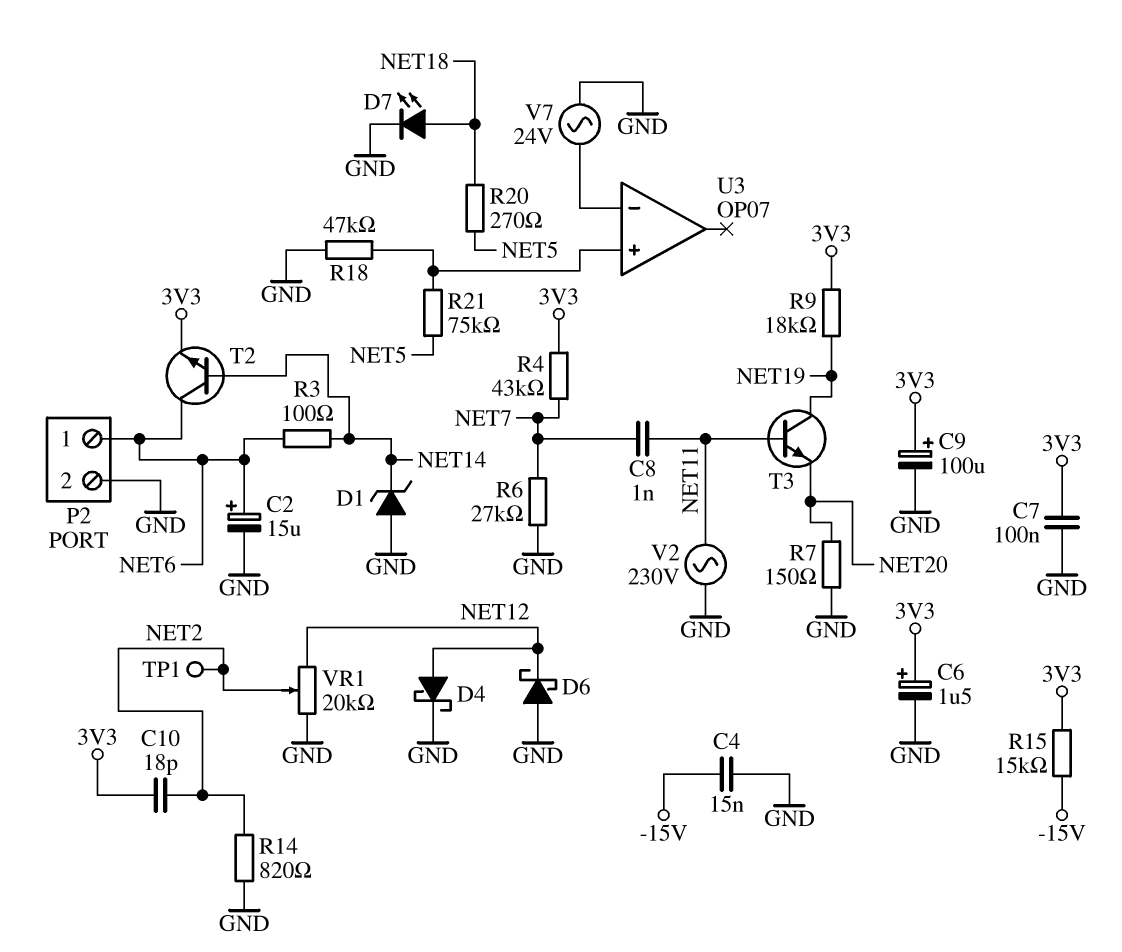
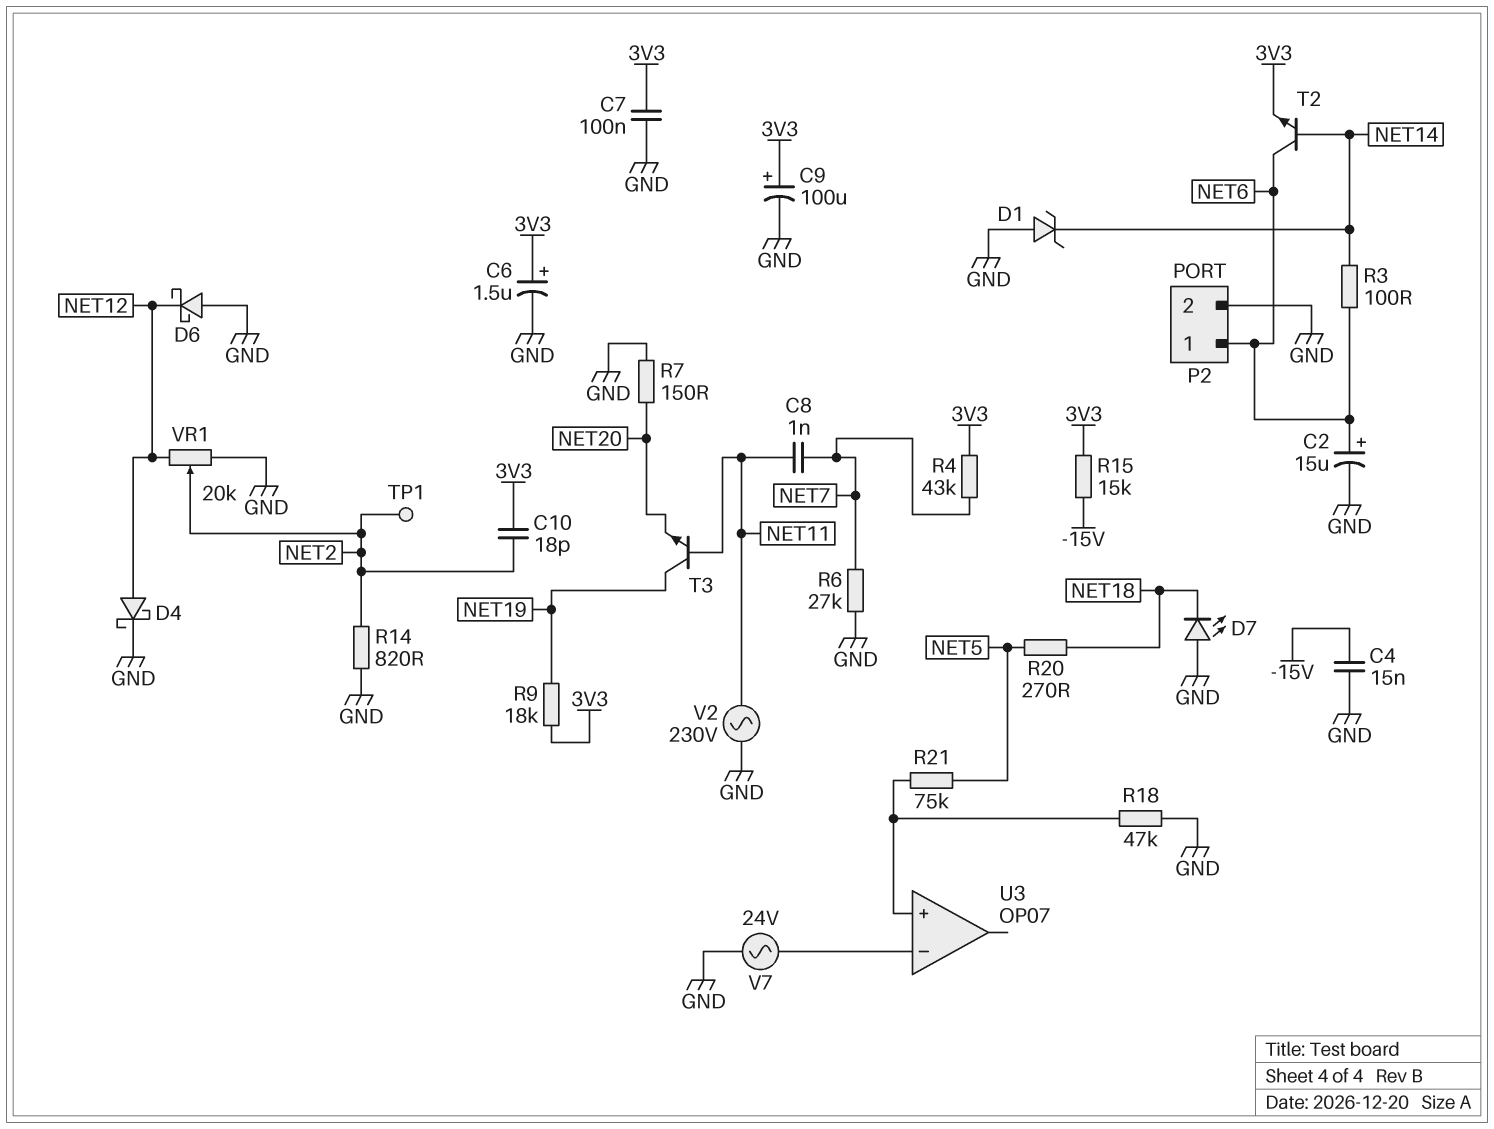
D7: LED (A NET18, K GND) -> LED (A GND, K NET18)

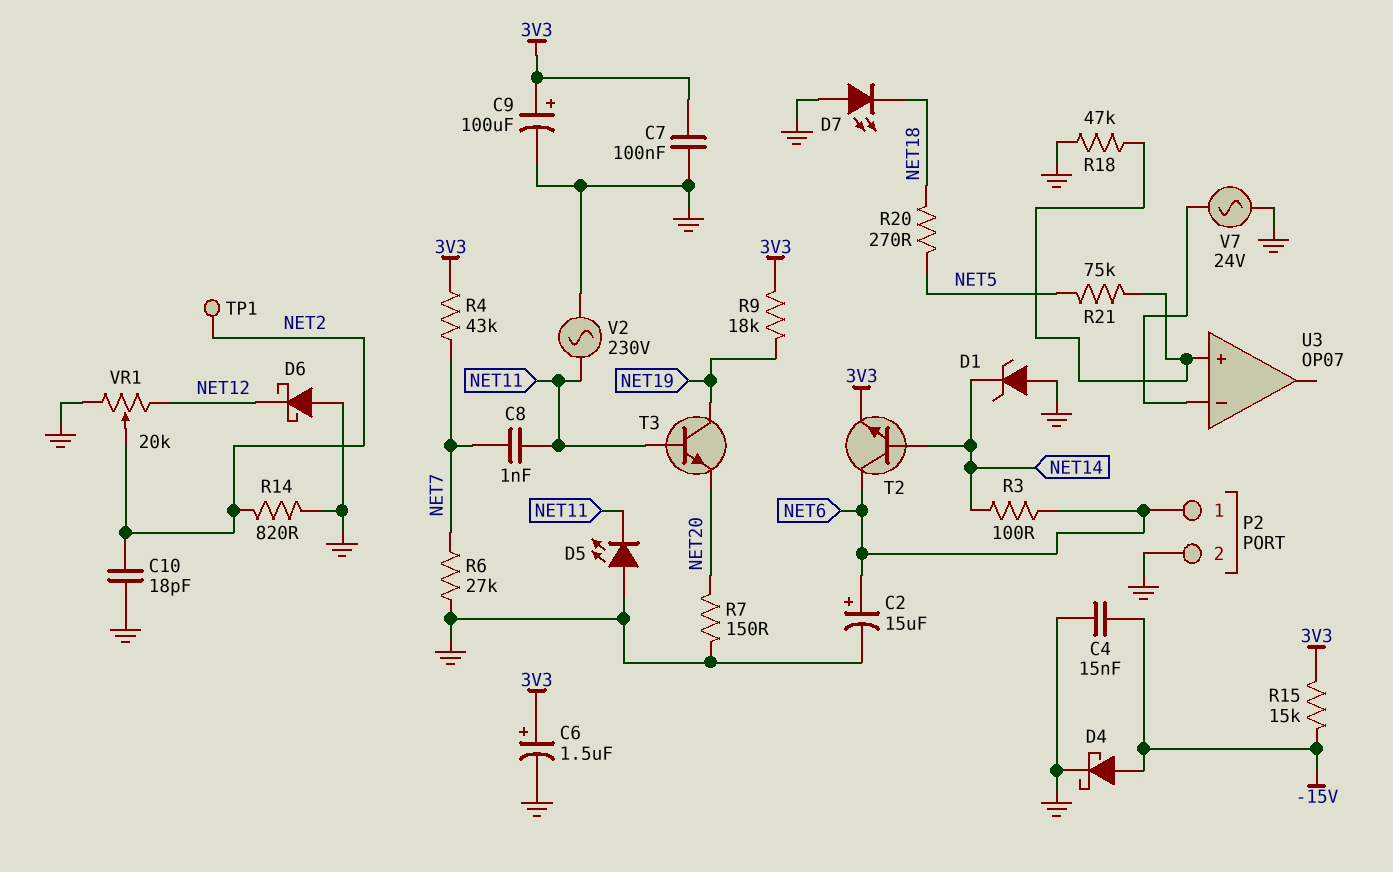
C10: 18pF (3V3, NET2) -> 18pF (GND, NET2)
D4: schottky (A NET12, K GND) -> schottky (A -15V, K GND)
D5: none -> LED (A GND, K NET11)

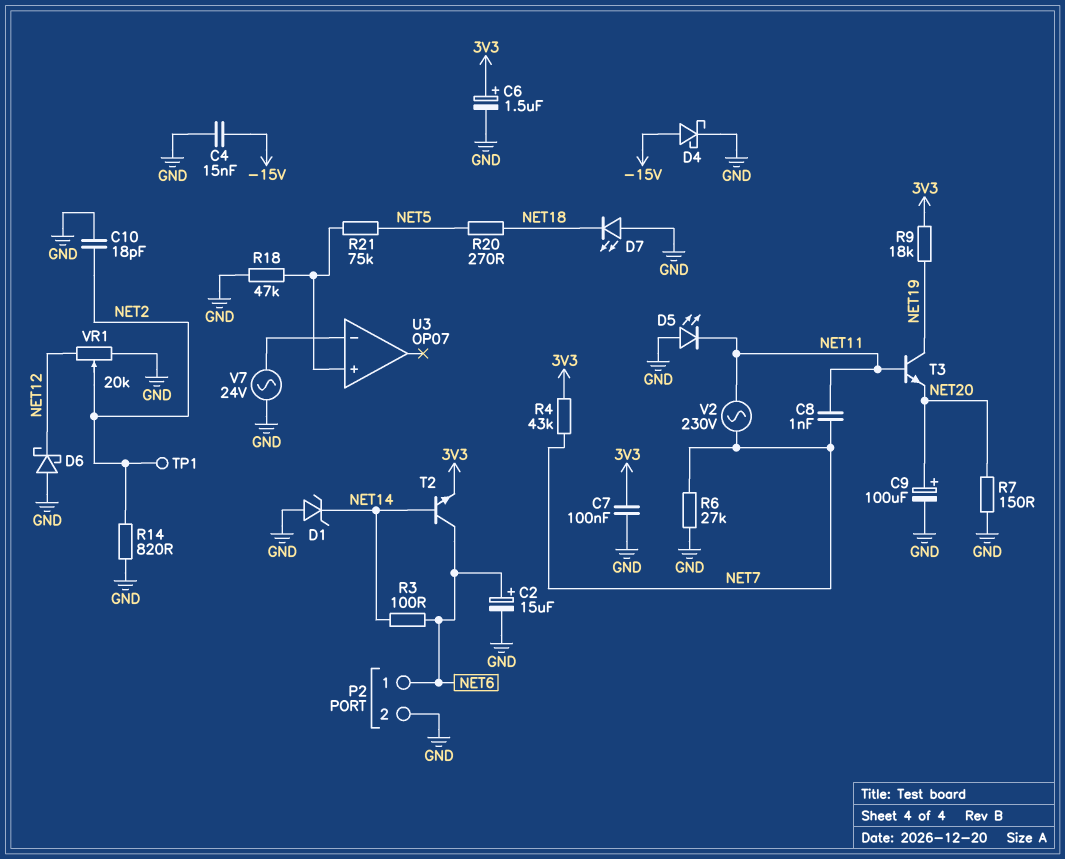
C9: 100uF (plus 3V3, minus GND) -> 100uF (plus NET20, minus GND)
R15: 15k (-15V, 3V3) -> none
V2: AC 230V (GND, NET11) -> AC 230V (NET7, NET11)

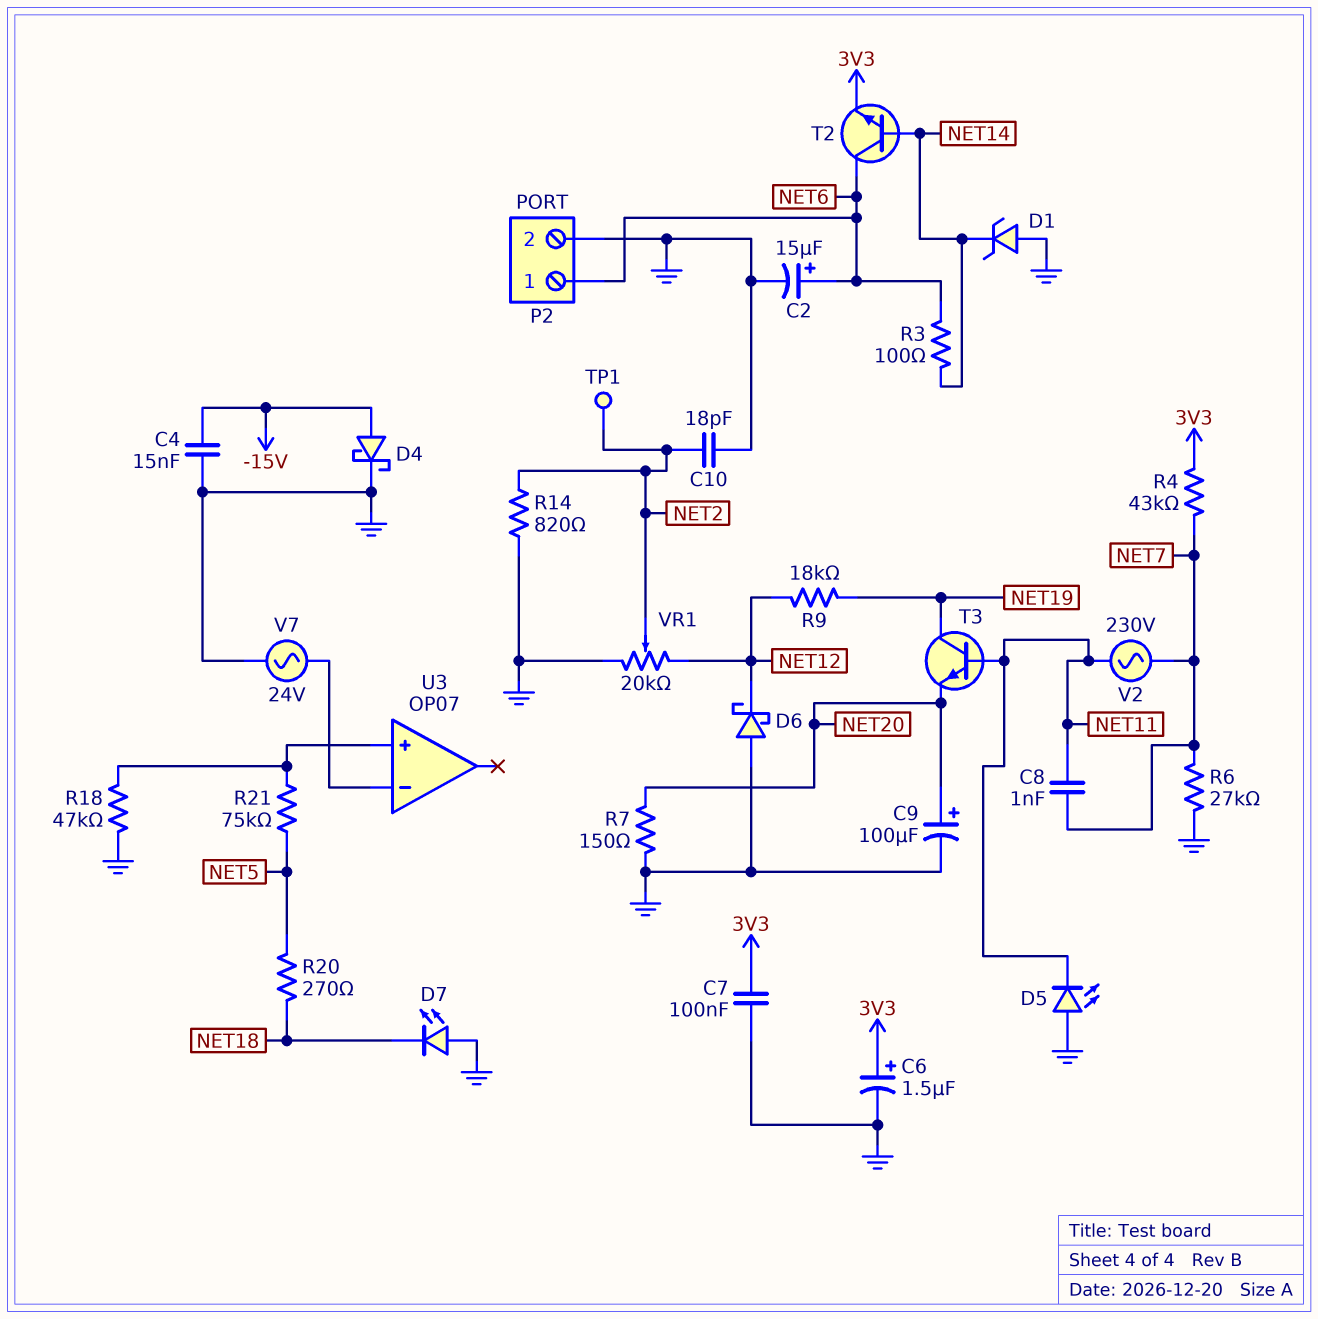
R9: 18k (3V3, NET19) -> 18k (NET12, NET19)

